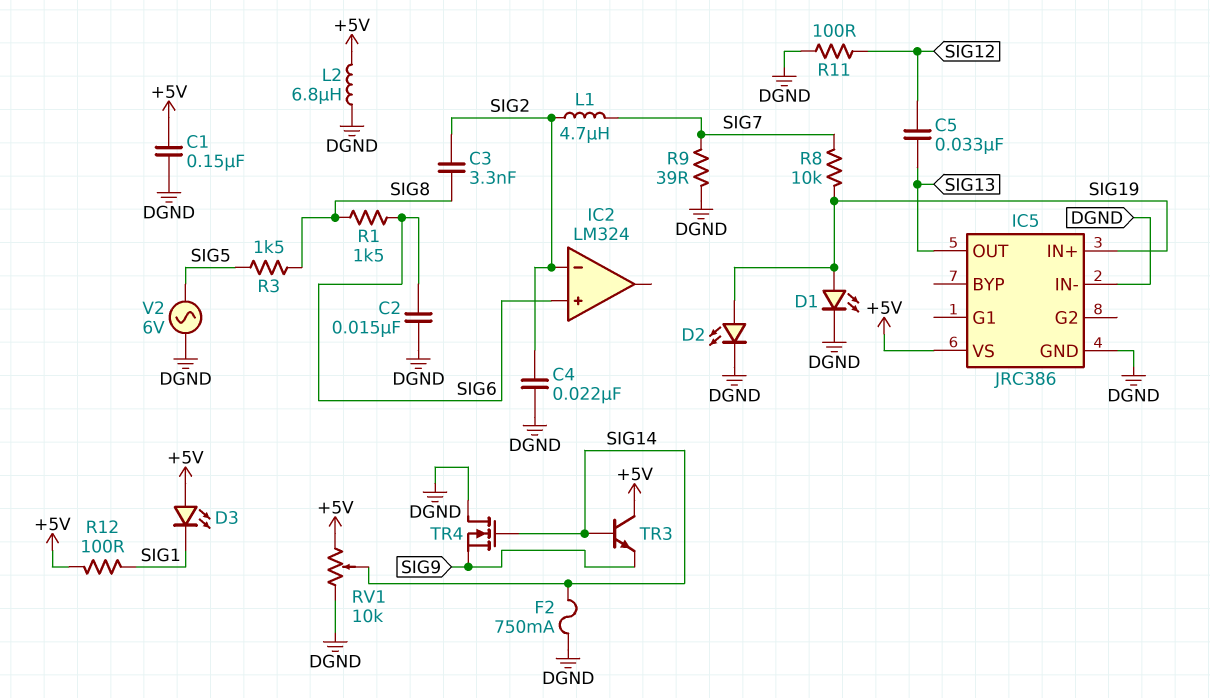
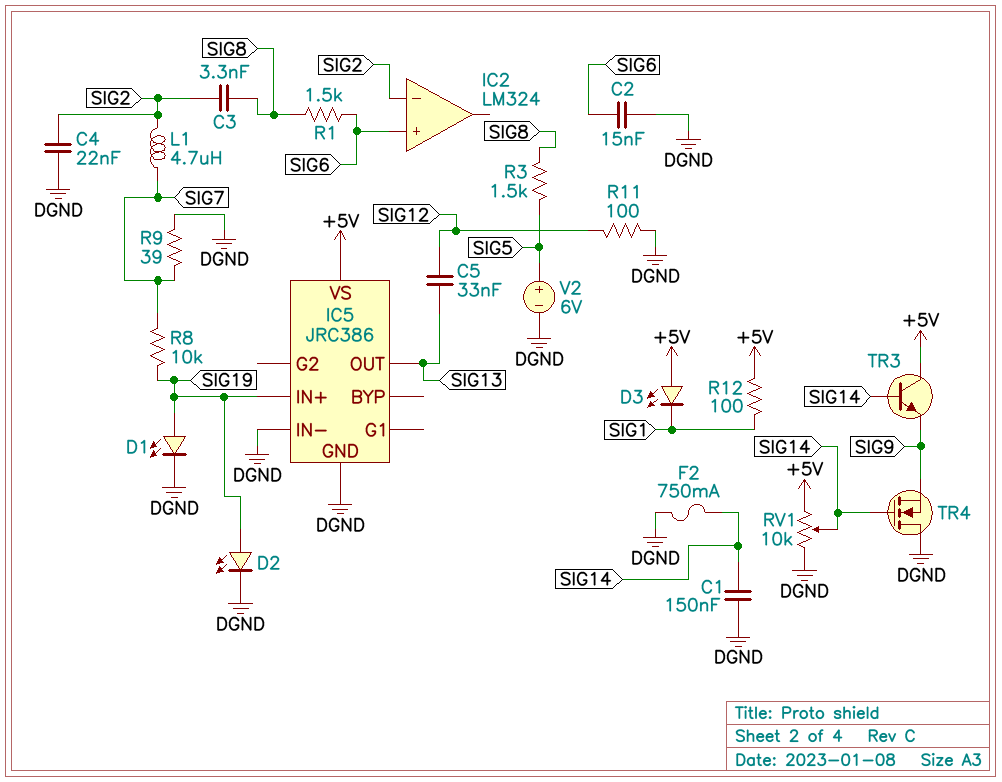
C1: 150nF (+5V, DGND) -> 150nF (DGND, SIG14)
L2: 6.8uH (+5V, DGND) -> none
V2: AC 6V (DGND, SIG5) -> 6V (plus SIG5, minus DGND)

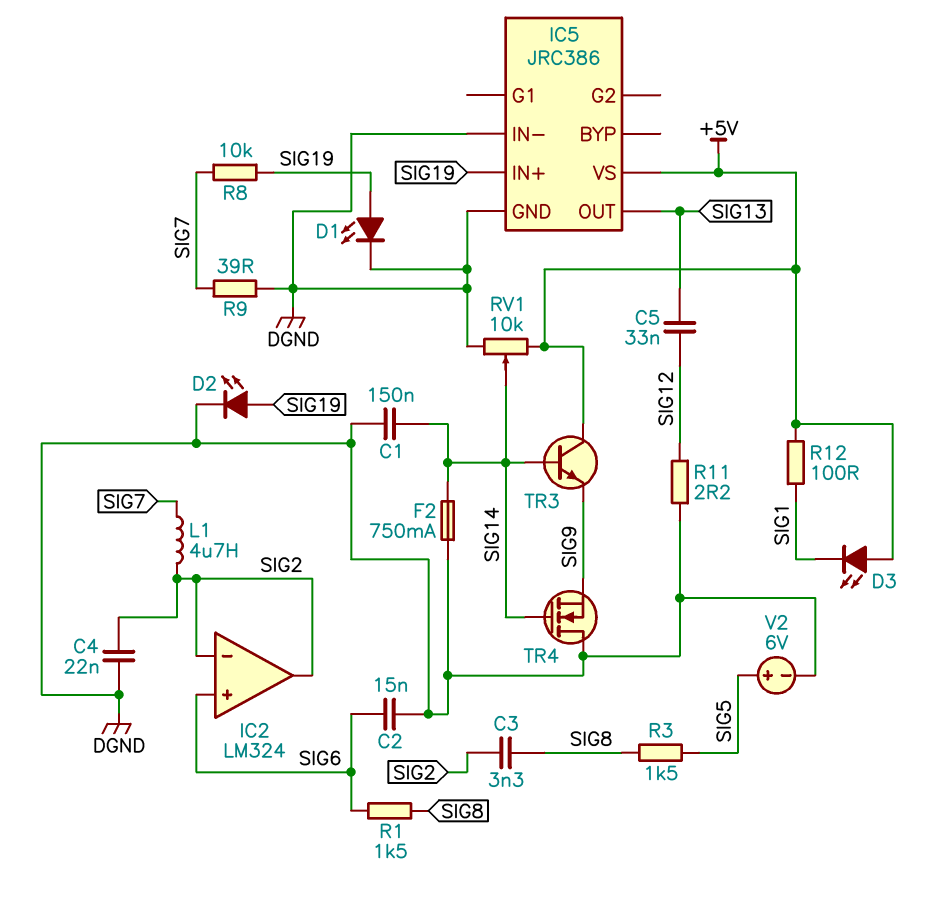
IC2 pin out: none -> SIG2
R11: 100 (DGND, SIG12) -> 2.2 (DGND, SIG12)

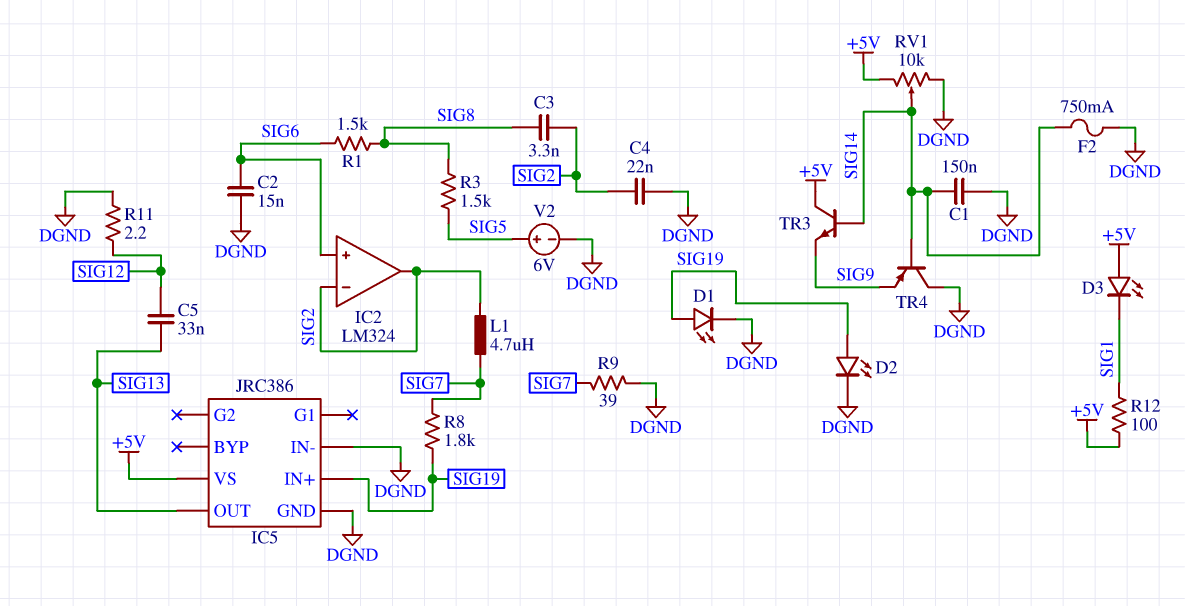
R8: 10k (SIG7, SIG19) -> 1.8k (SIG7, SIG19)
TR4: NMOS (G SIG14, D DGND, S SIG9) -> PNP (B SIG14, C DGND, E SIG9)

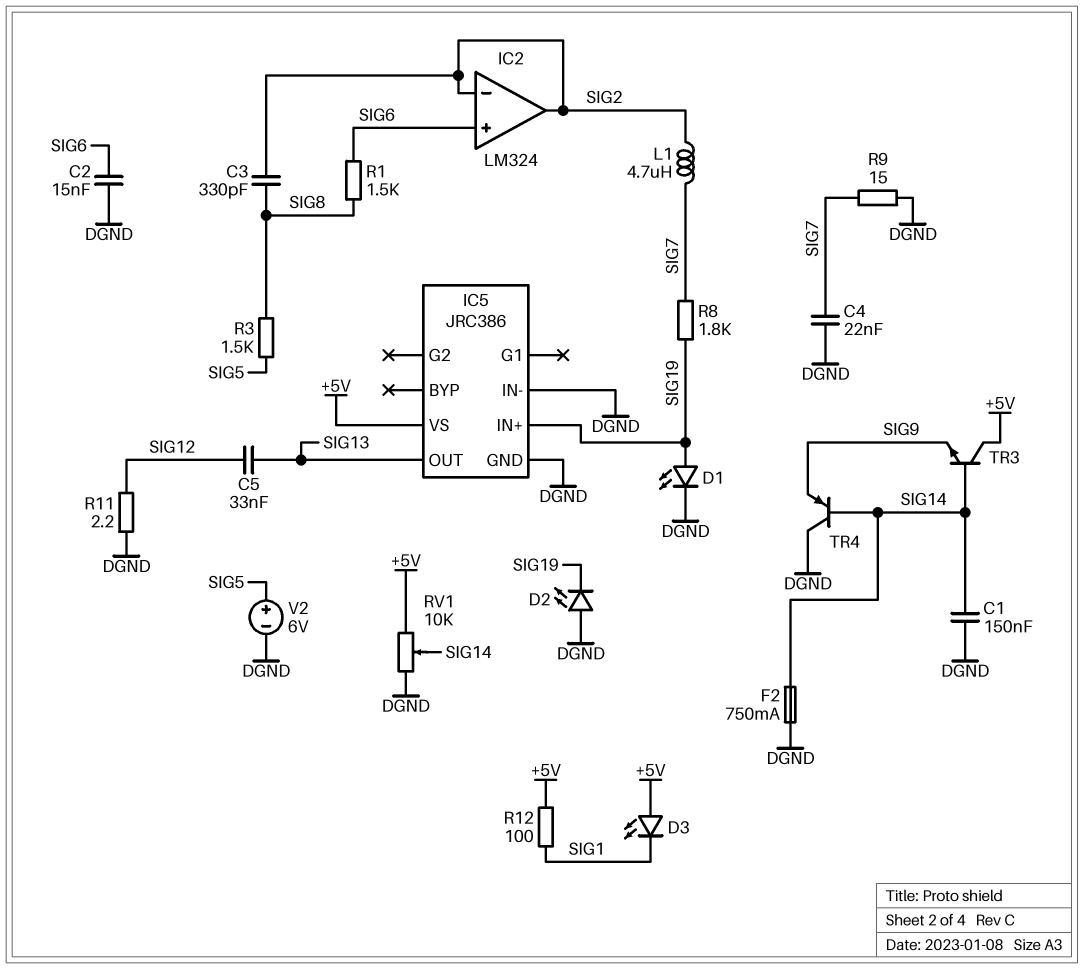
C3: 3.3nF (SIG2, SIG8) -> 330pF (SIG2, SIG8)
C4: 22nF (DGND, SIG2) -> 22nF (DGND, SIG7)
D2: LED (A SIG19, K DGND) -> LED (A DGND, K SIG19)
R9: 39 (DGND, SIG7) -> 15 (DGND, SIG7)

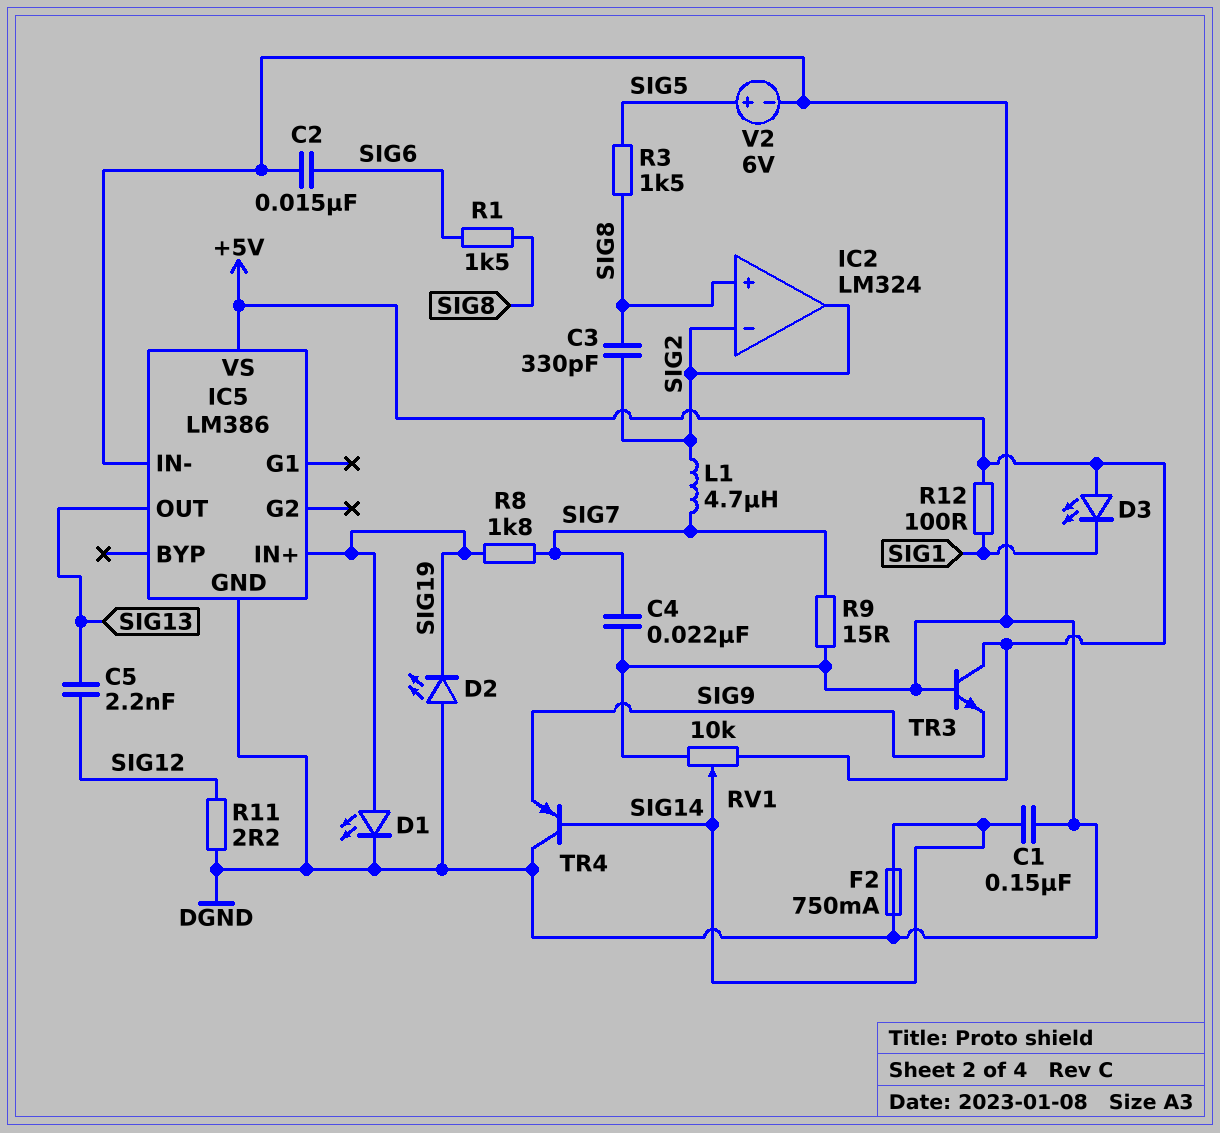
C5: 33nF (SIG12, SIG13) -> 2.2nF (SIG12, SIG13)
IC2 pin in+: SIG6 -> SIG8
IC5: JRC386 -> LM386
TR3: NPN (B SIG14, C +5V, E SIG9) -> NPN (B DGND, C +5V, E SIG9)

